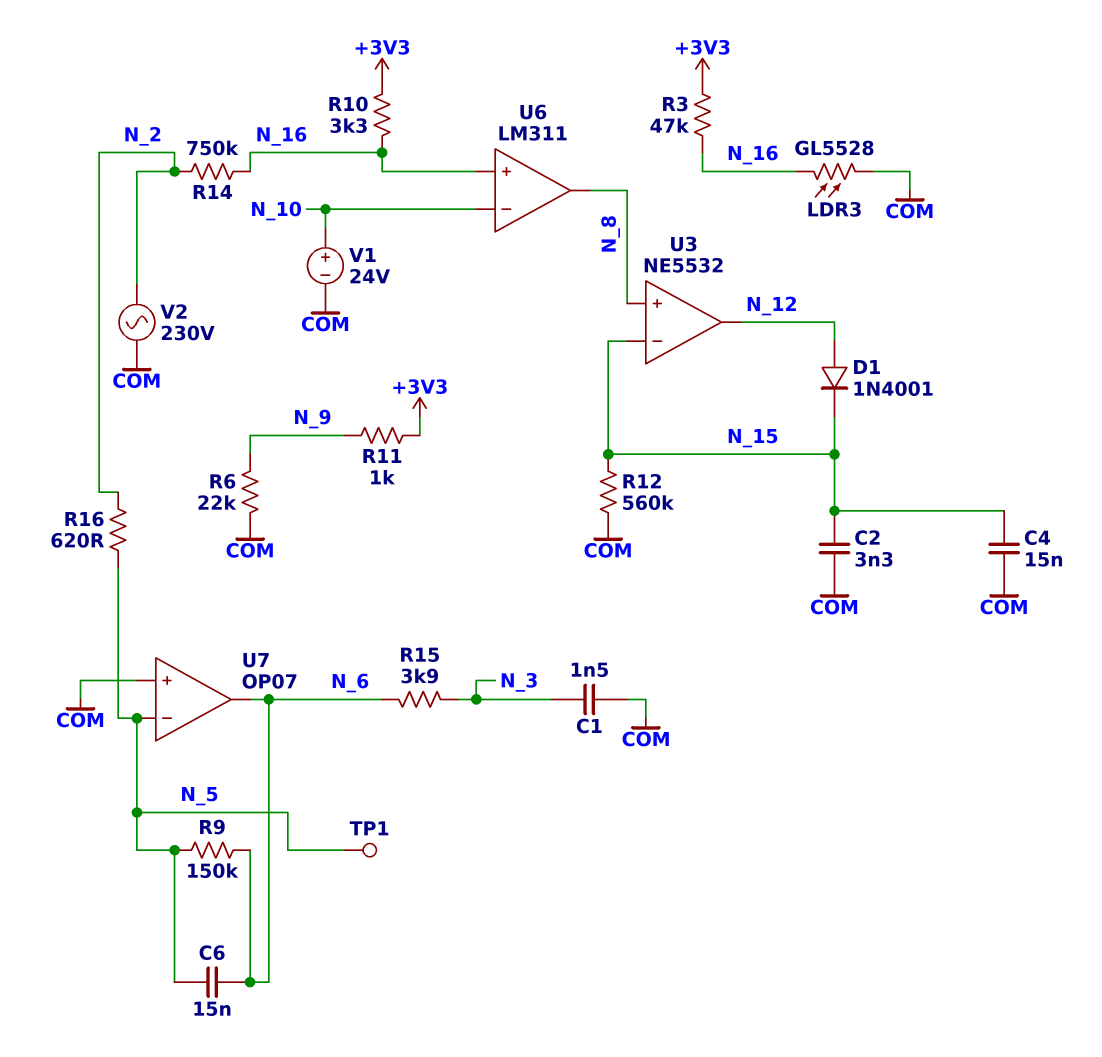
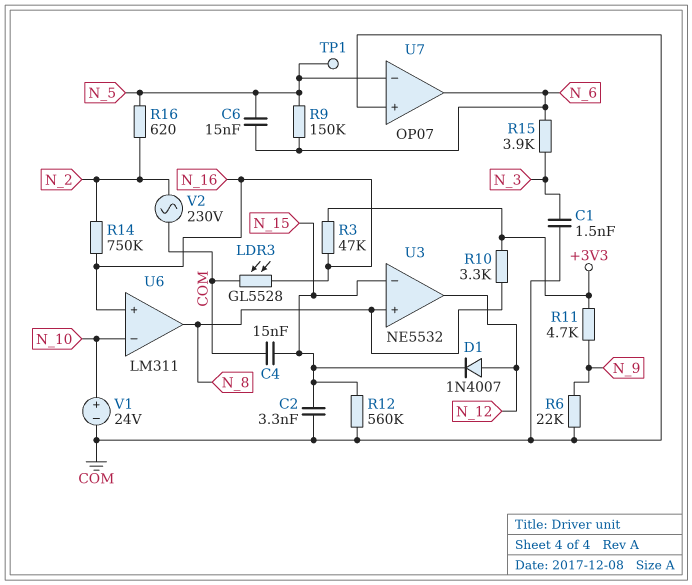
D1: diode 1N4001 (A N_12, K N_15) -> diode 1N4007 (A N_12, K N_15)
R10: 3.3k (+3V3, N_16) -> 3.3k (+3V3, N_8)
R11: 1k (+3V3, N_9) -> 4.7k (+3V3, N_9)

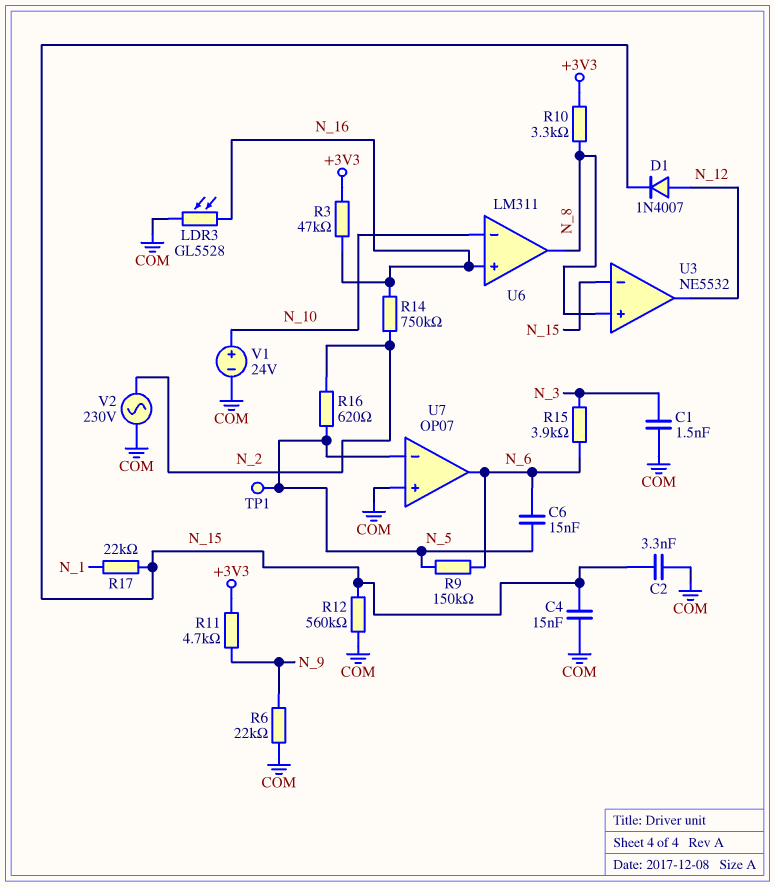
R17: none -> 22k (N_1, N_15)

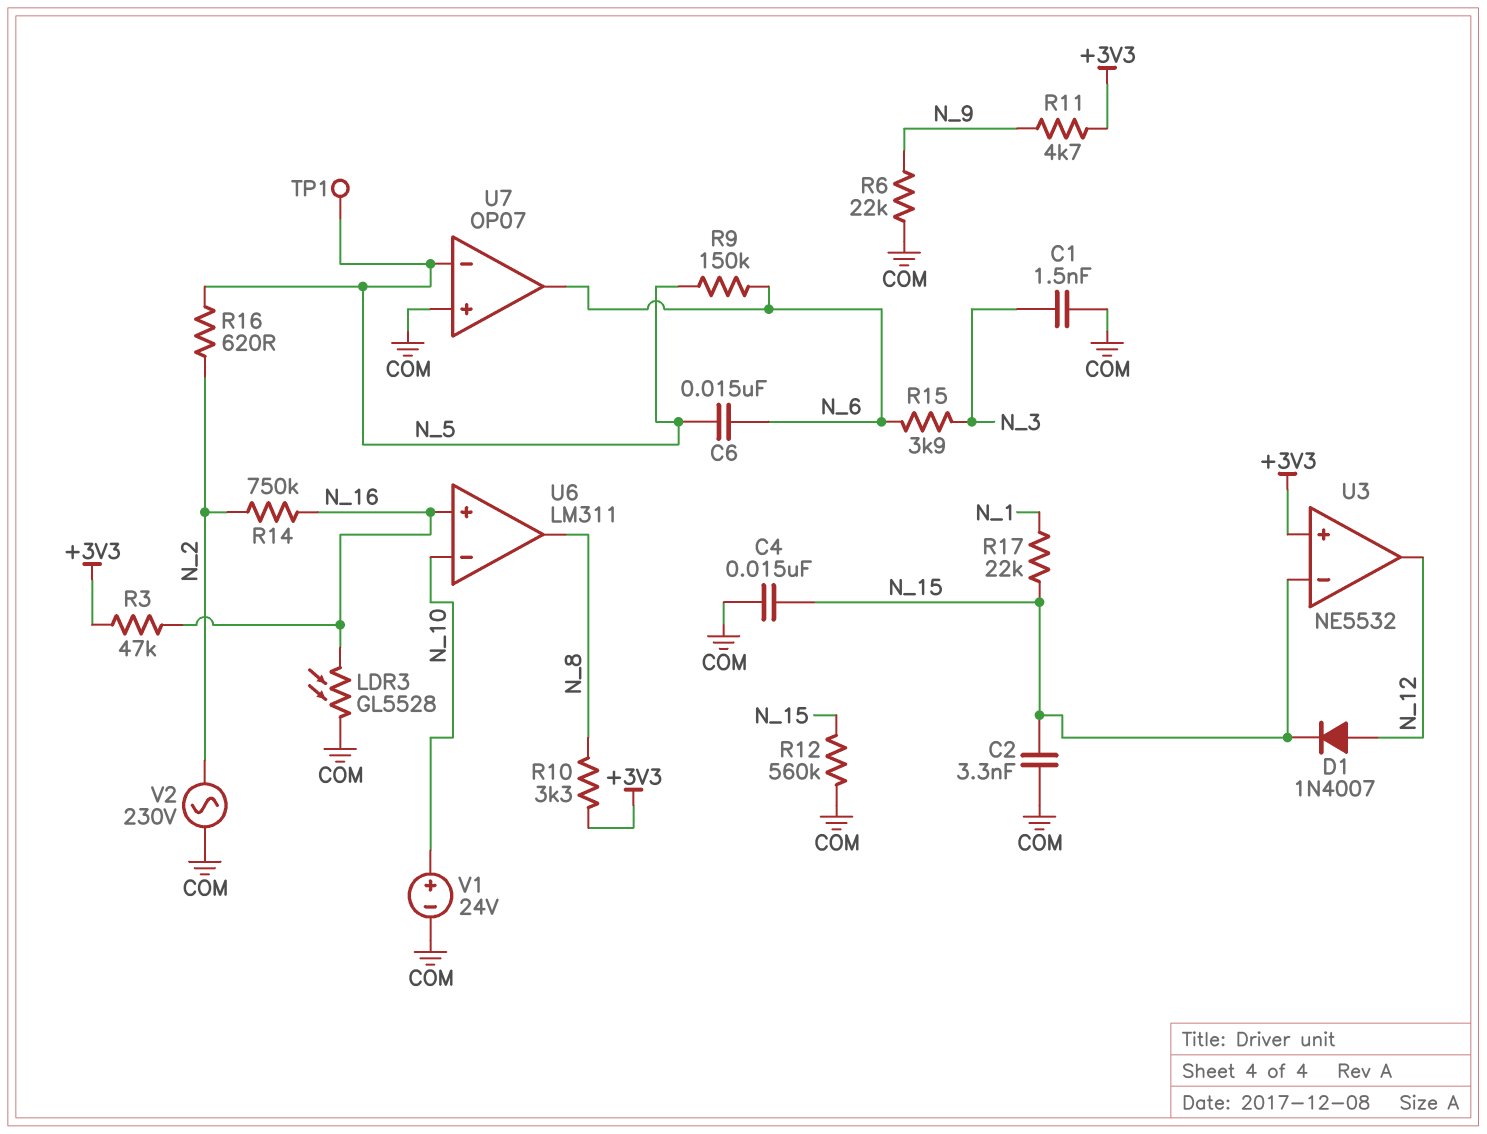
U3 pin in+: N_8 -> +3V3

